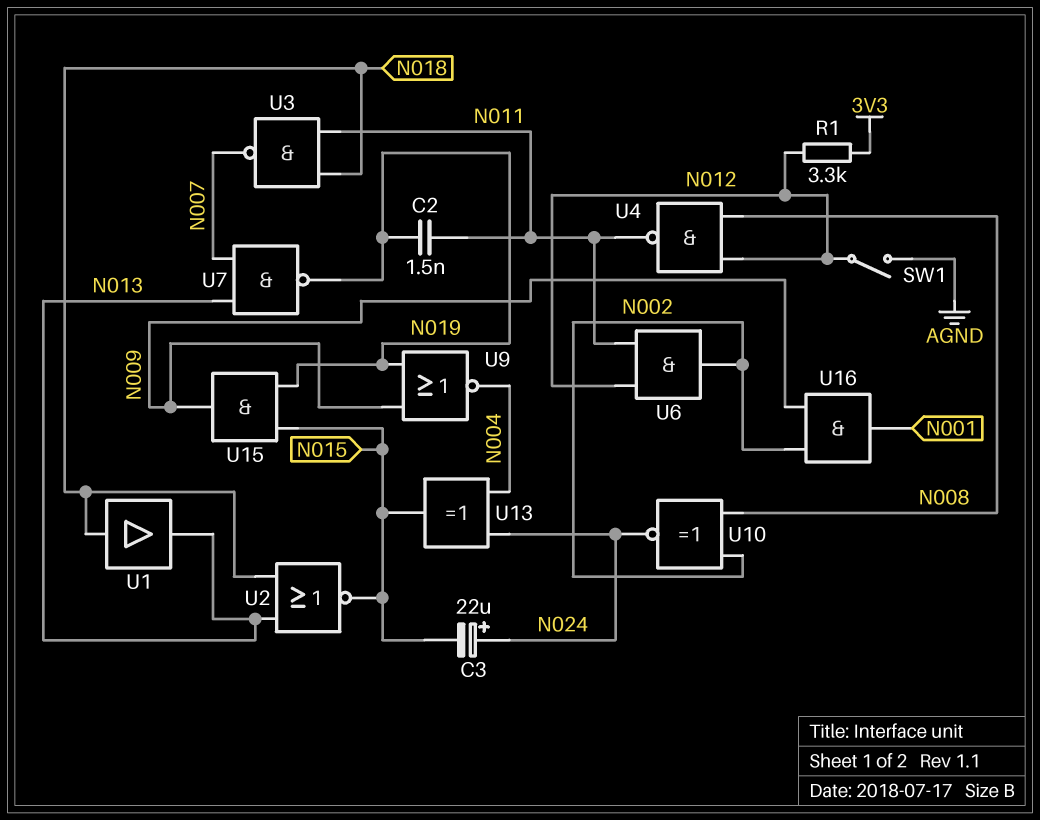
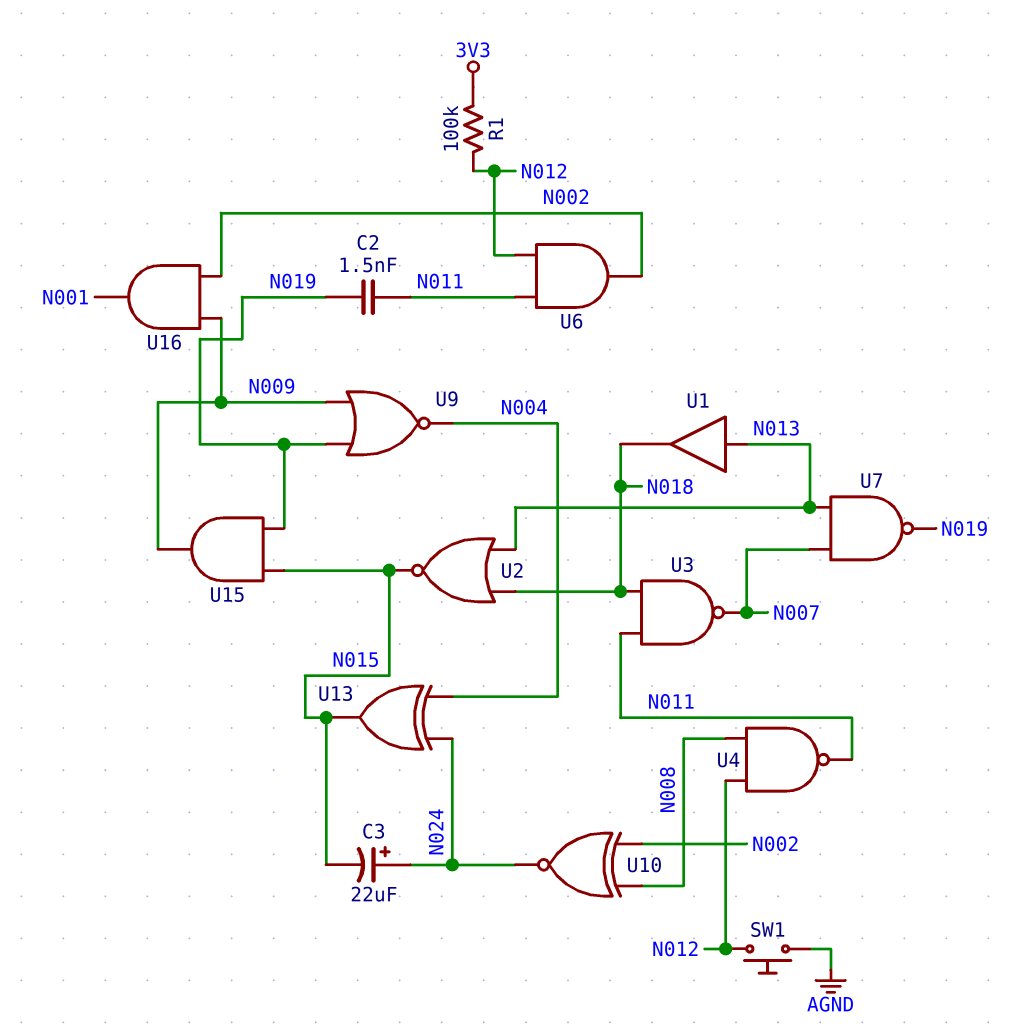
R1: 3.3k (3V3, N012) -> 100k (3V3, N012)
SW1: switch (AGND, N012) -> button (AGND, N012)
U1: buffer (in N018, out N013) -> buffer (in N013, out N018)

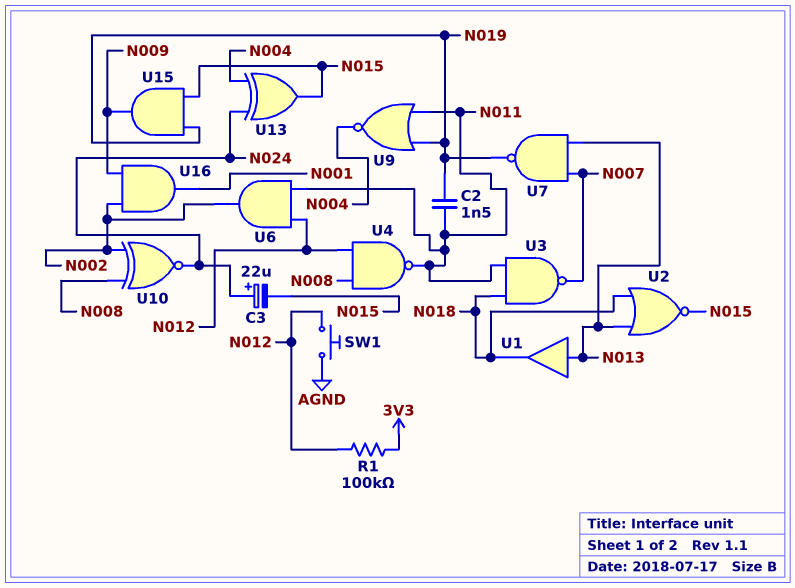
U9: NOR (in N009, in N019, out N004) -> NOR (in N011, in N019, out N004)

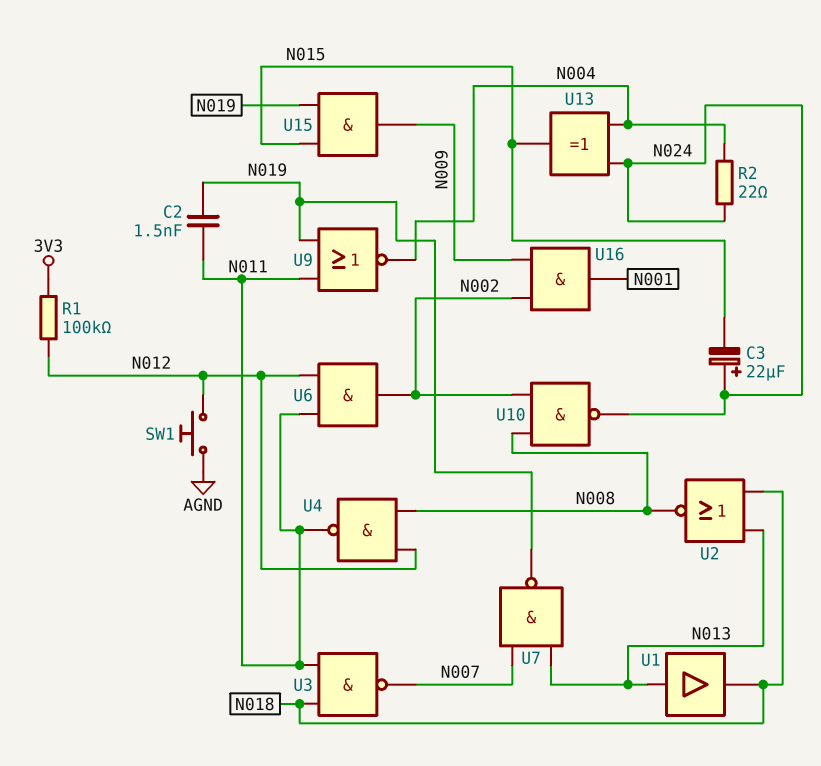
R2: none -> 22 (N004, N024)
U2: NOR (in N013, in N018, out N015) -> NOR (in N013, in N018, out N008)
U10: XNOR (in N002, in N008, out N024) -> NAND (in N002, in N008, out N024)

